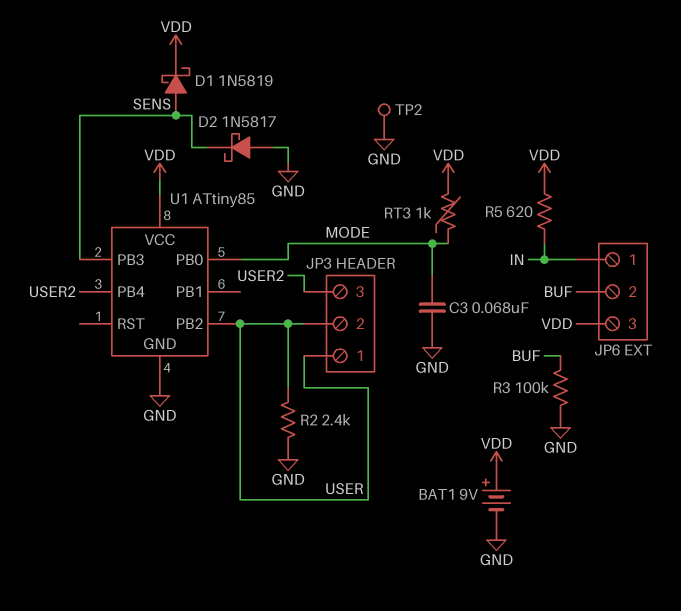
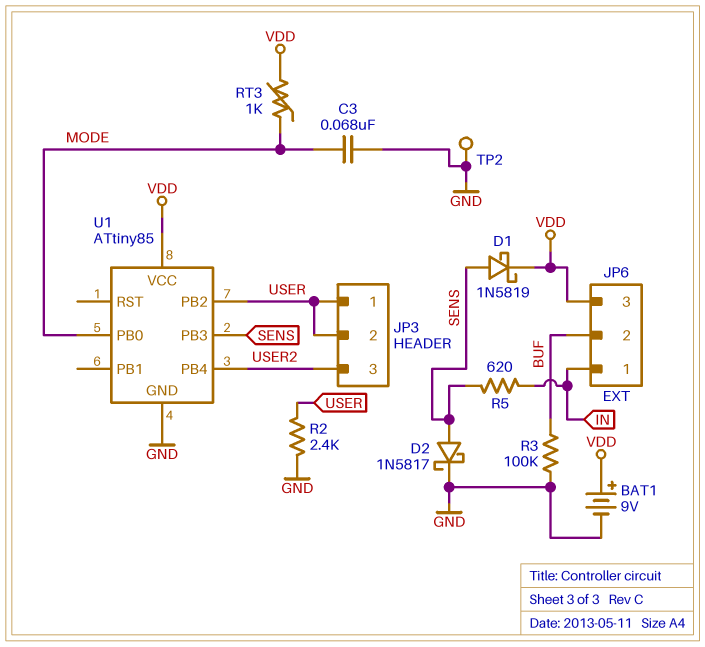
D2: schottky 1N5817 (A GND, K SENS) -> schottky 1N5817 (A SENS, K GND)
R5: 620 (IN, VDD) -> 620 (IN, SENS)

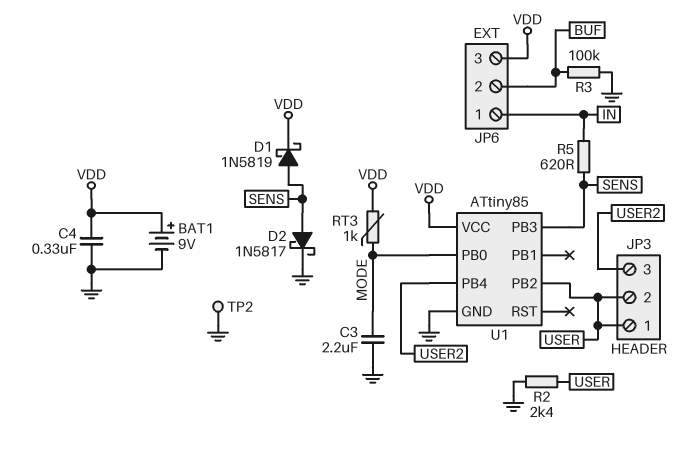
C3: 68nF (GND, MODE) -> 2.2uF (GND, MODE)
C4: none -> 330nF (GND, VDD)

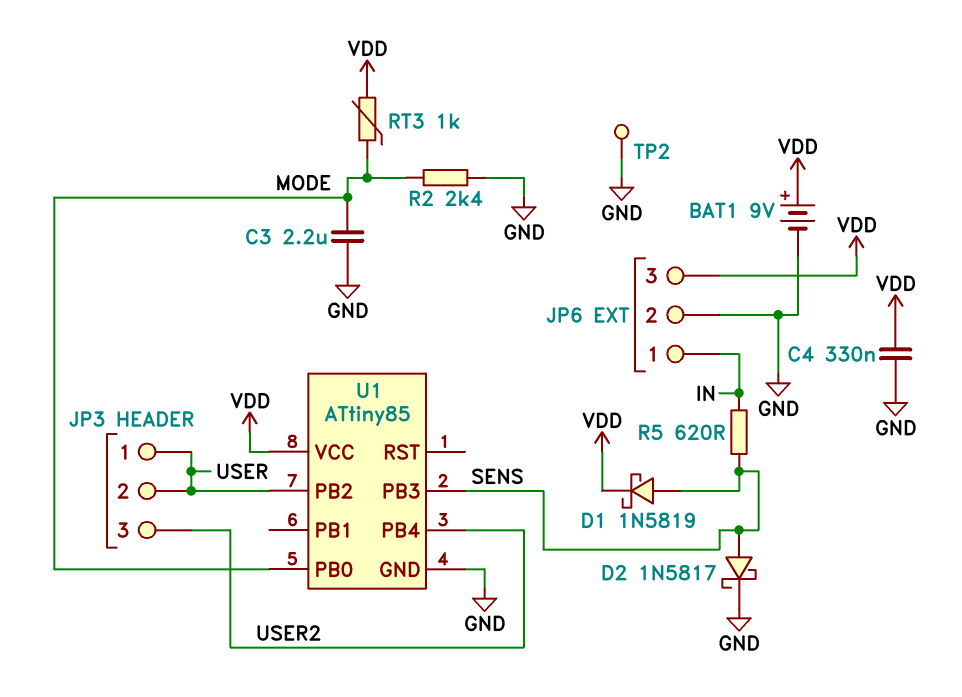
JP6 pin 2: BUF -> GND
R2: 2.4k (GND, USER) -> 2.4k (GND, MODE)
R3: 100k (BUF, GND) -> none

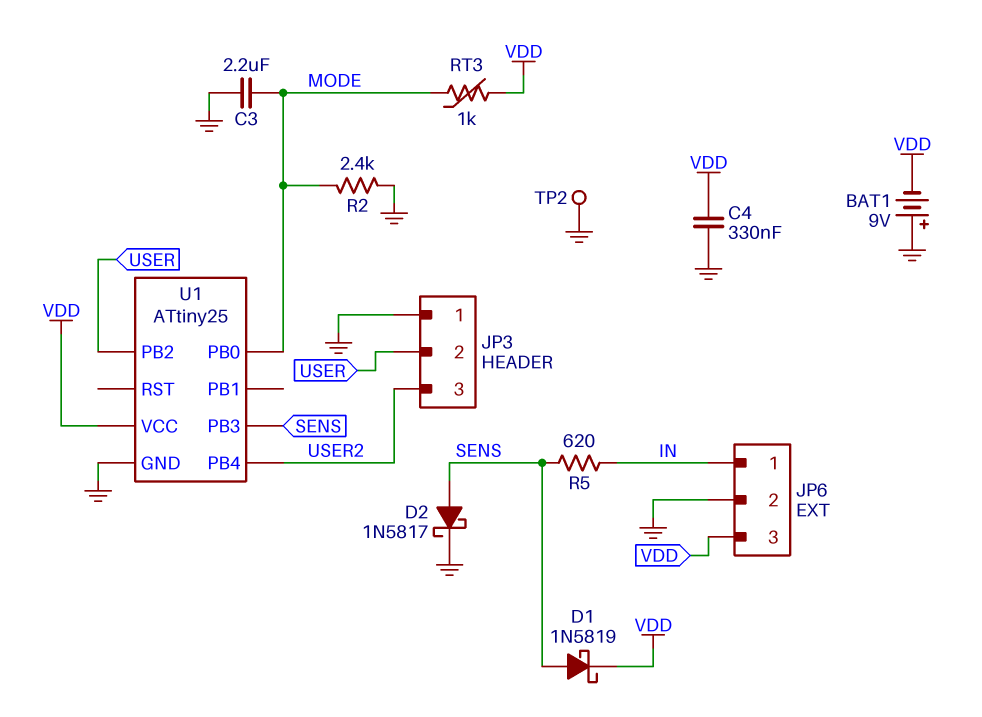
BAT1: 9V (plus VDD, minus GND) -> 9V (plus GND, minus VDD)
JP3 pin 1: USER -> GND
U1: ATtiny85 -> ATtiny25

